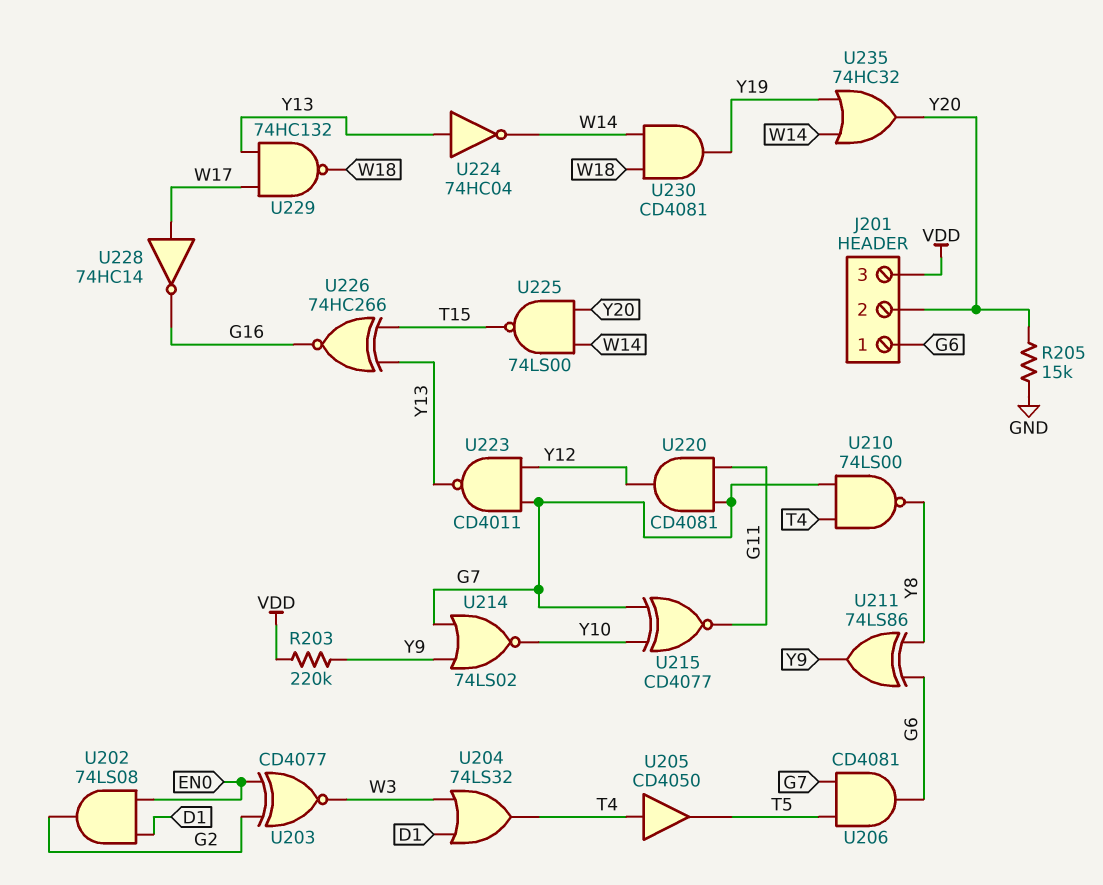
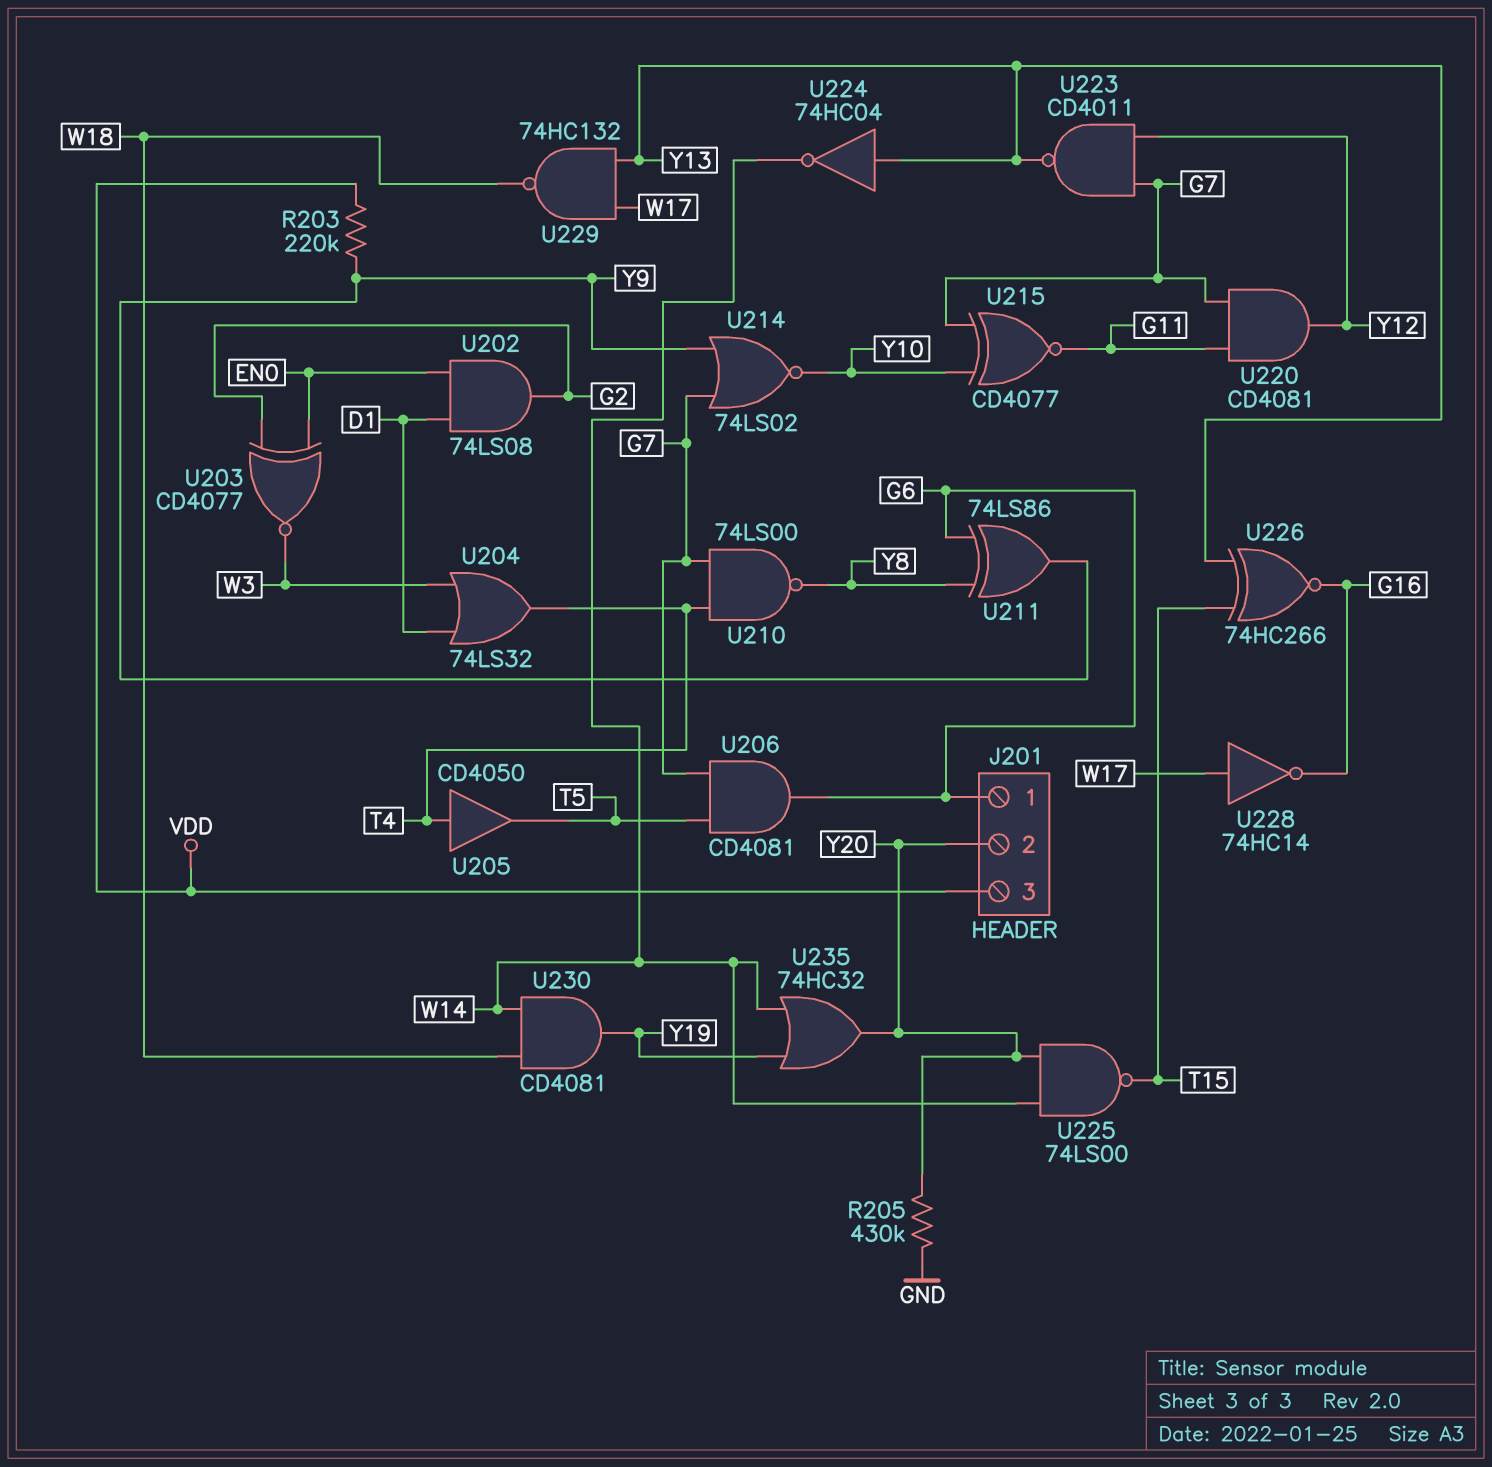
R205: 15k (GND, Y20) -> 430k (GND, Y20)

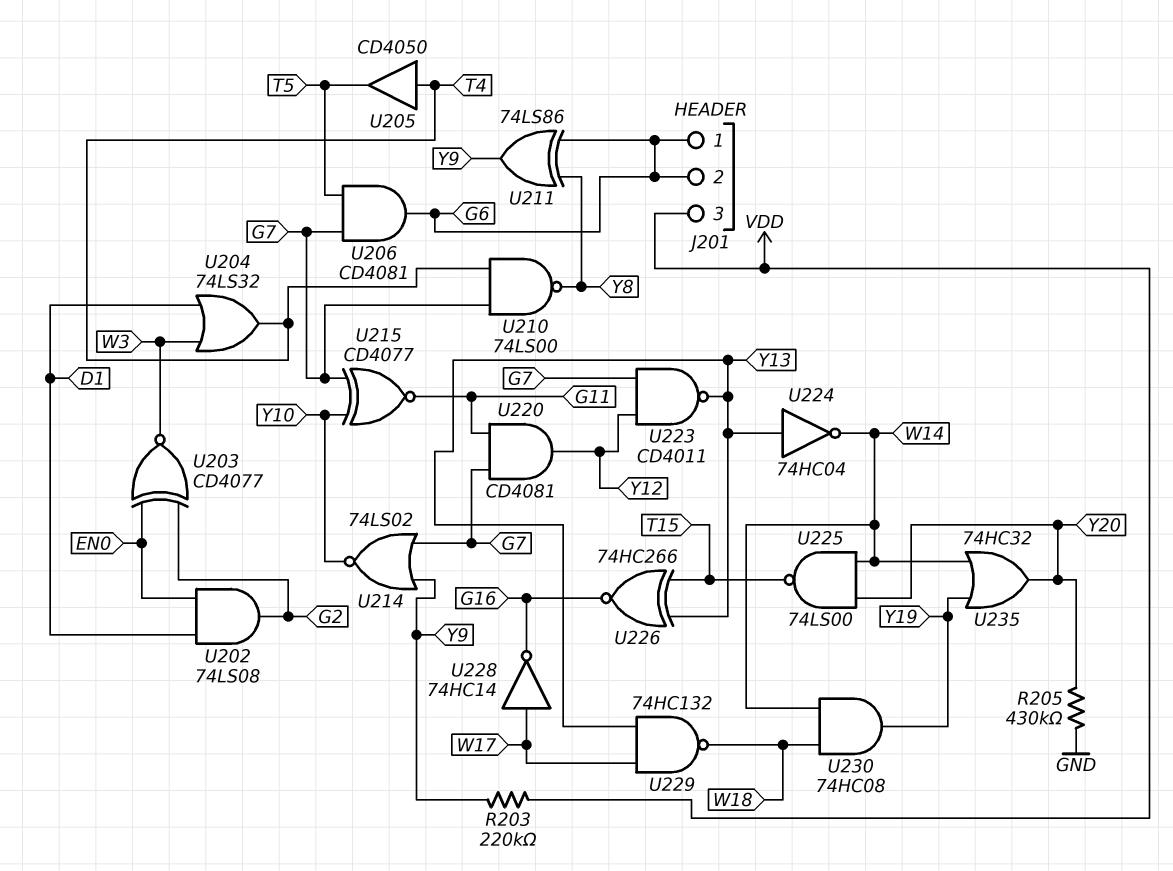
J201 pin 2: Y20 -> G6
U230: AND CD4081 (in W14, in W18, out Y19) -> AND 74HC08 (in W14, in W18, out Y19)

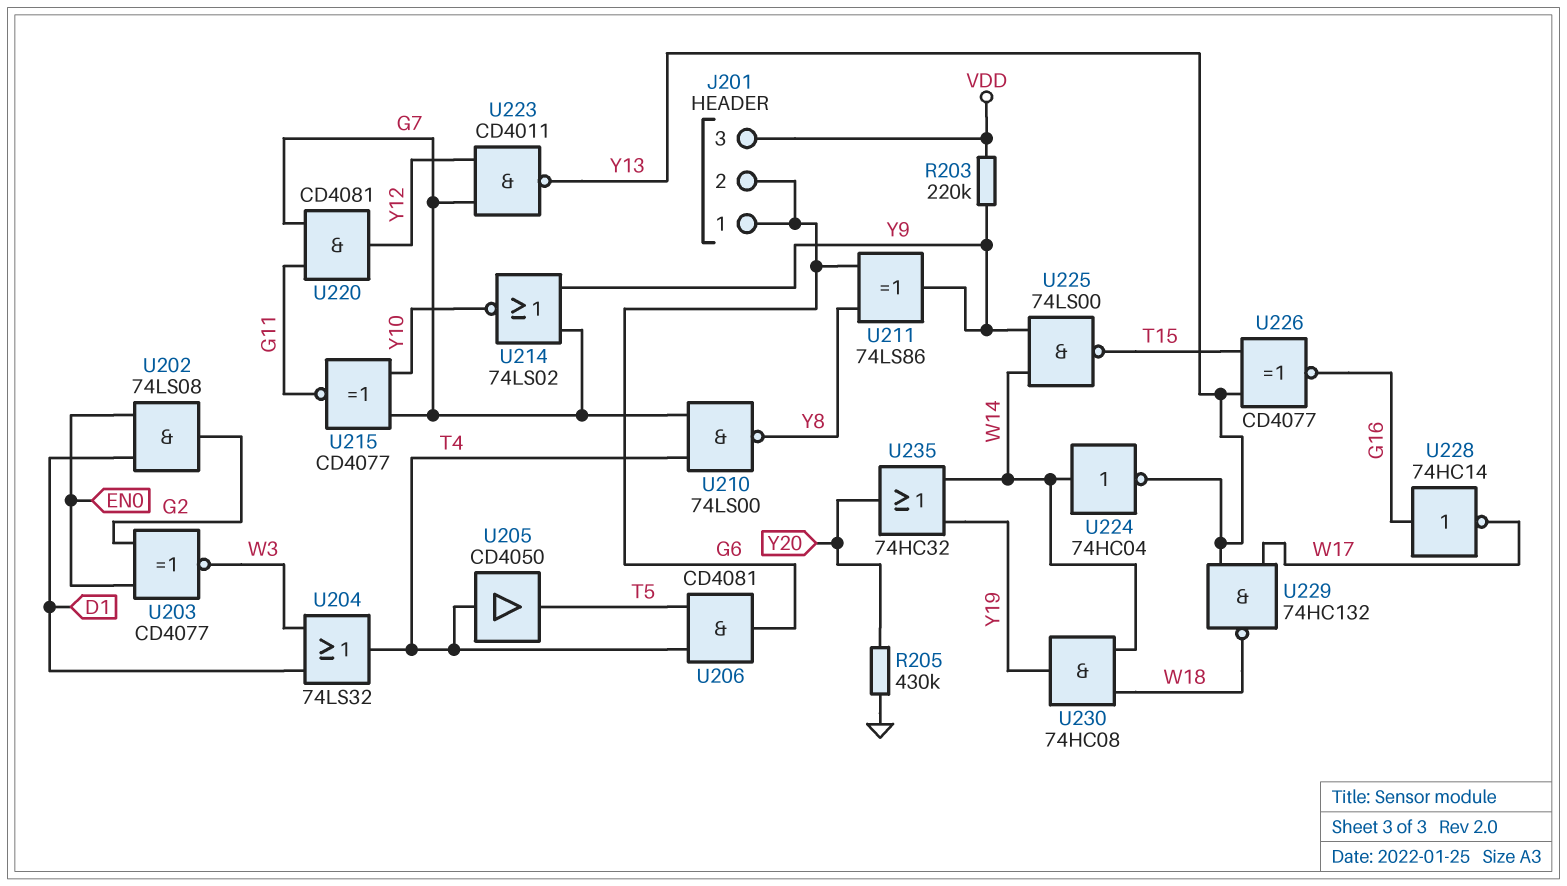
U206: AND CD4081 (in G7, in T5, out G6) -> AND CD4081 (in T4, in T5, out G6)
U224: NOT 74HC04 (in Y13, out W14) -> NOT 74HC04 (in W14, out Y13)
U225: NAND 74LS00 (in W14, in Y20, out T15) -> NAND 74LS00 (in W14, in Y9, out T15)
U226: XNOR 74HC266 (in T15, in Y13, out G16) -> XNOR CD4077 (in T15, in Y13, out G16)
U228: NOT 74HC14 (in W17, out G16) -> NOT 74HC14 (in G16, out W17)

